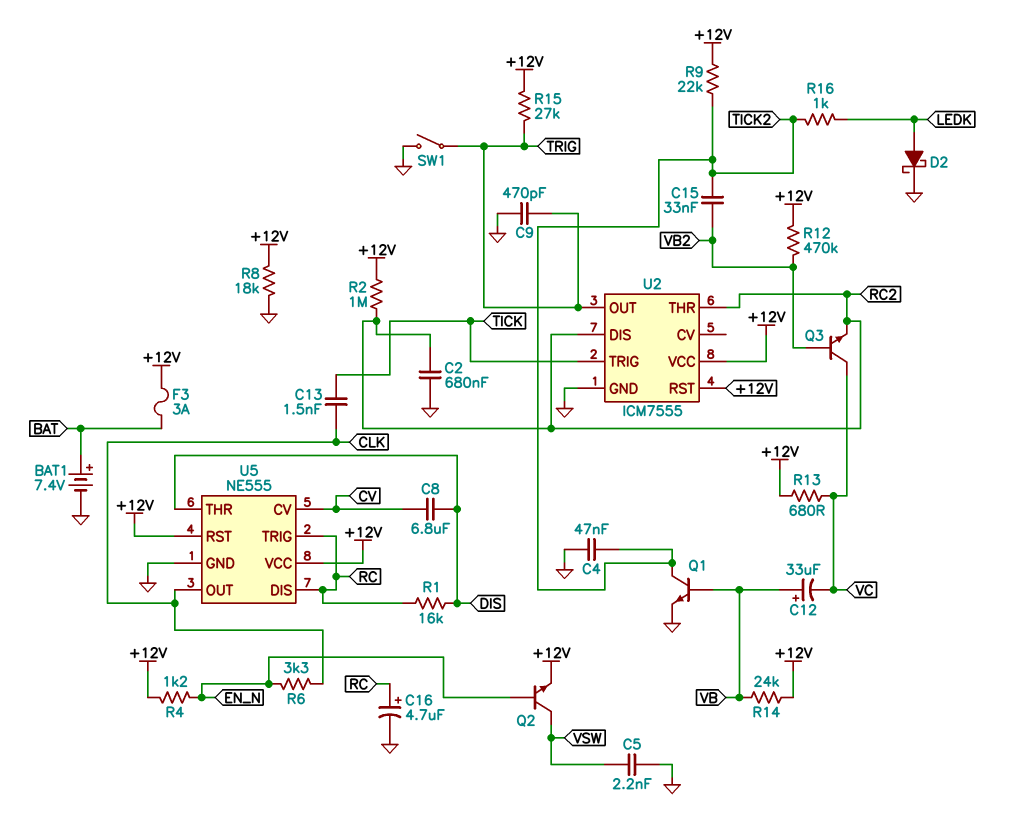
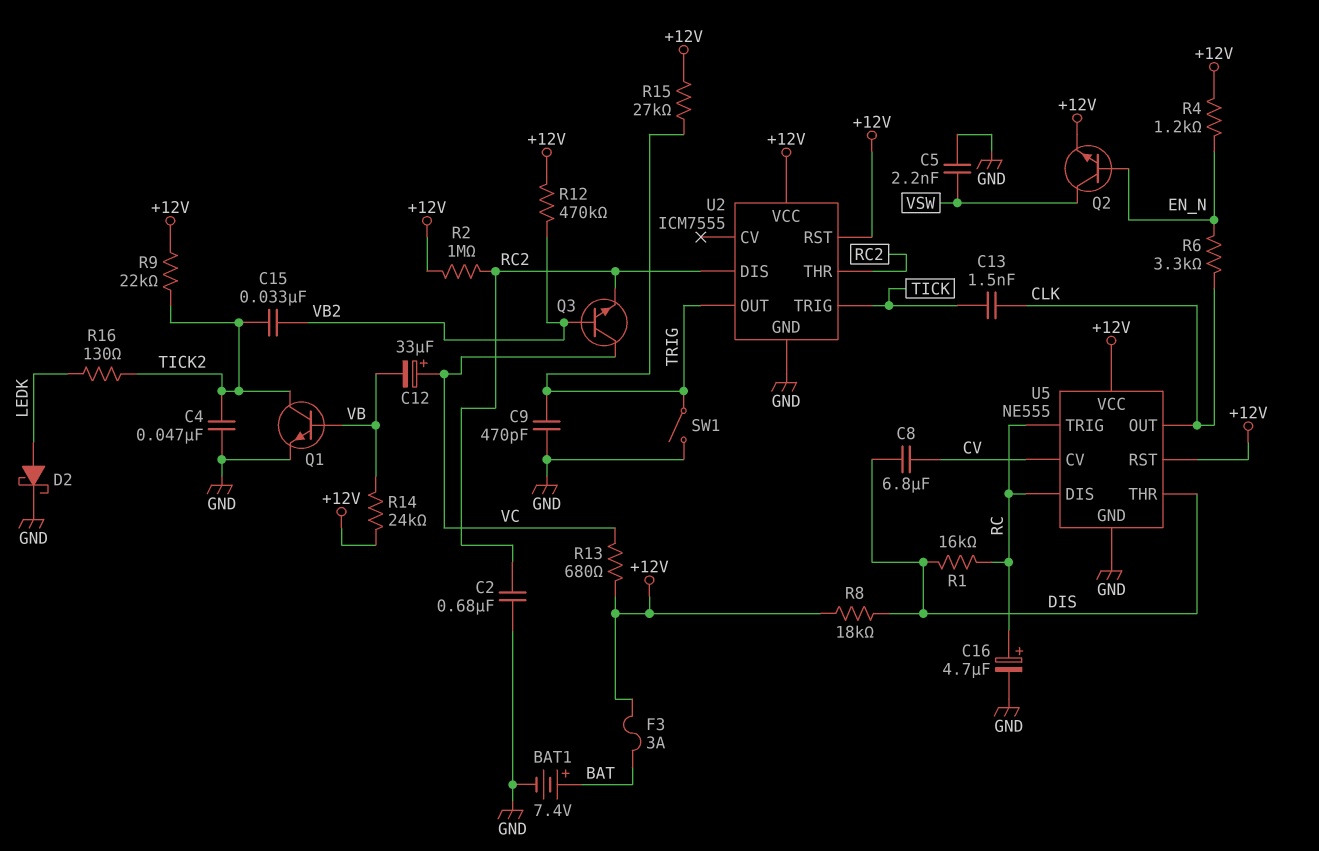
C12: 33uF (plus VB, minus VC) -> 33uF (plus VC, minus VB)
R8: 18k (+12V, GND) -> 18k (+12V, DIS)
R16: 1k (LEDK, TICK2) -> 130 (LEDK, TICK2)

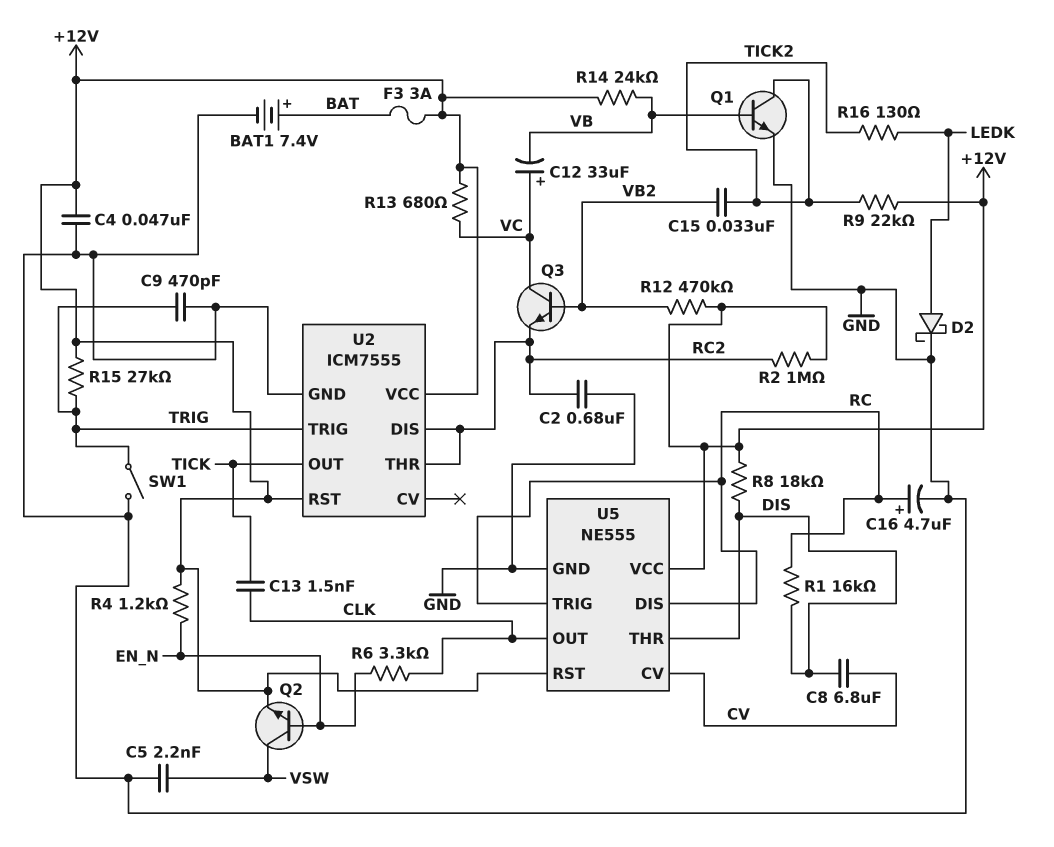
C4: 47nF (GND, TICK2) -> 47nF (+12V, GND)
U2 pin OUT: TRIG -> TICK
U2 pin TRIG: TICK -> TRIG

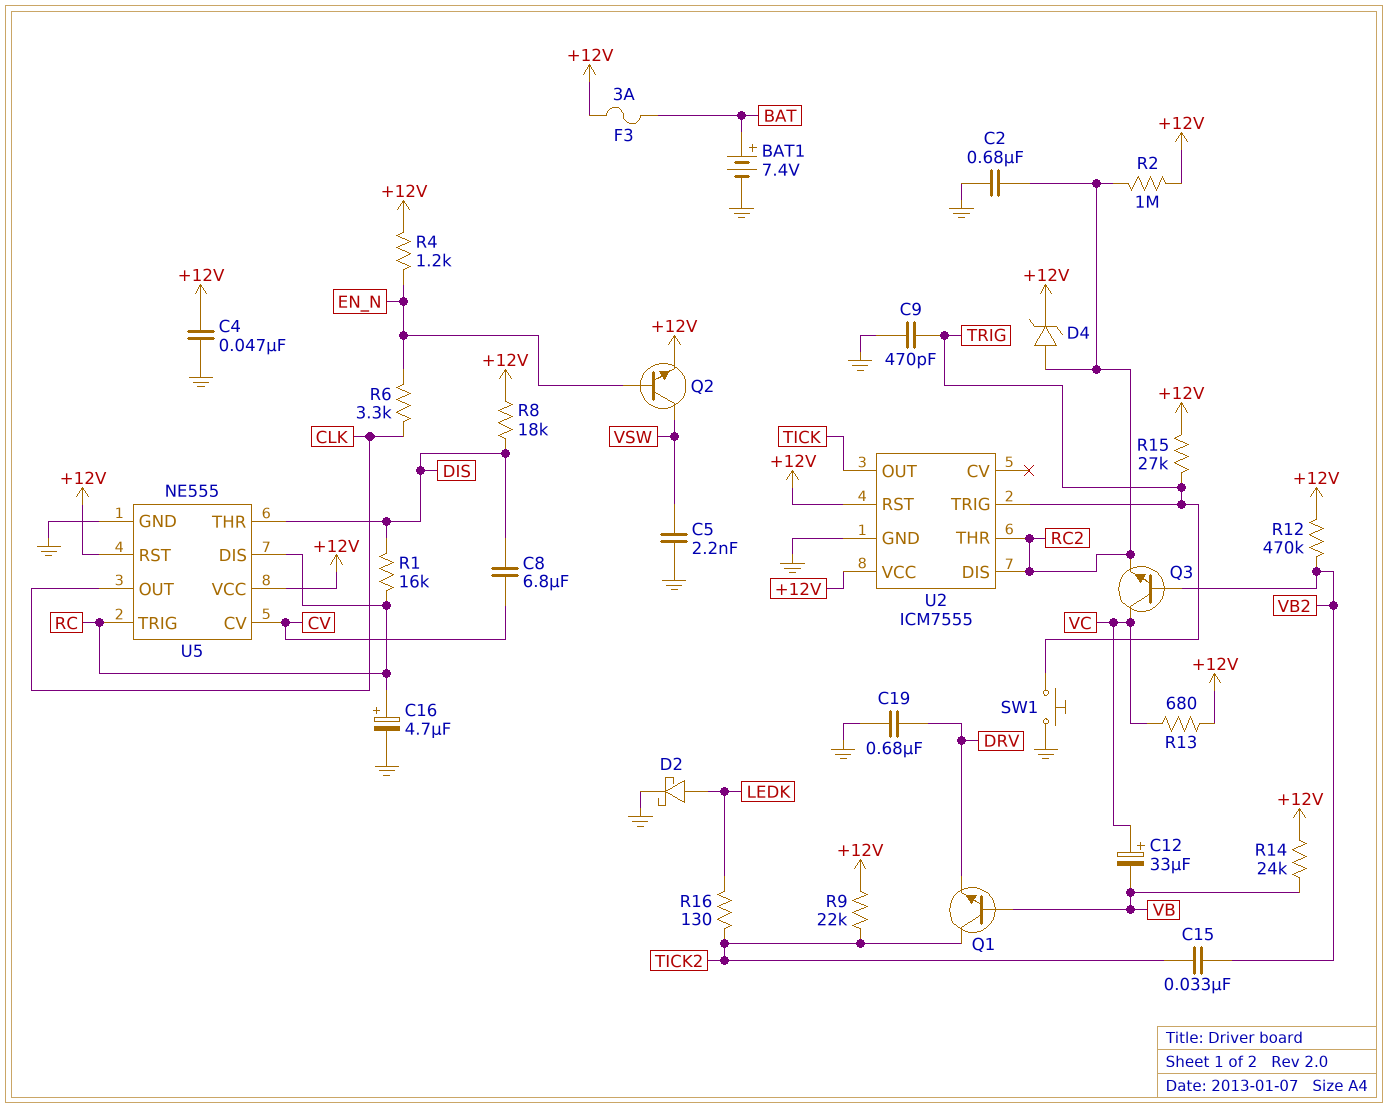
C13: 1.5nF (CLK, TICK) -> none
C19: none -> 680nF (DRV, GND)
D4: none -> zener (A RC2, K +12V)
Q1: NPN (B VB, C TICK2, E GND) -> NPN (B VB, C TICK2, E DRV)
SW1: switch (GND, TRIG) -> button (GND, TRIG)

